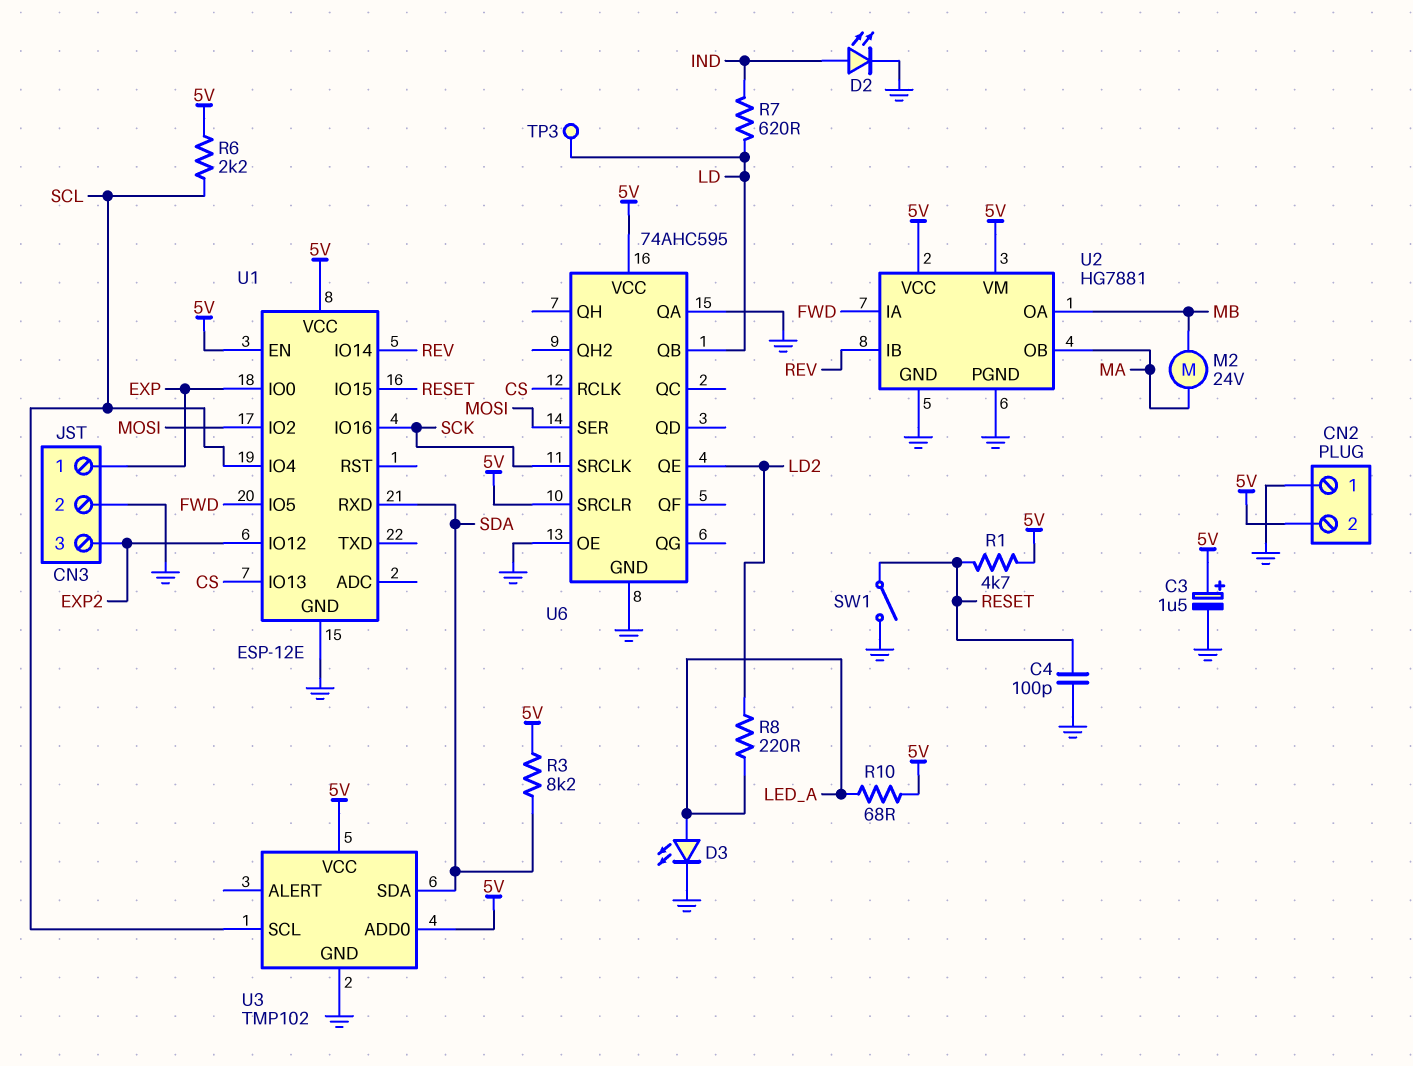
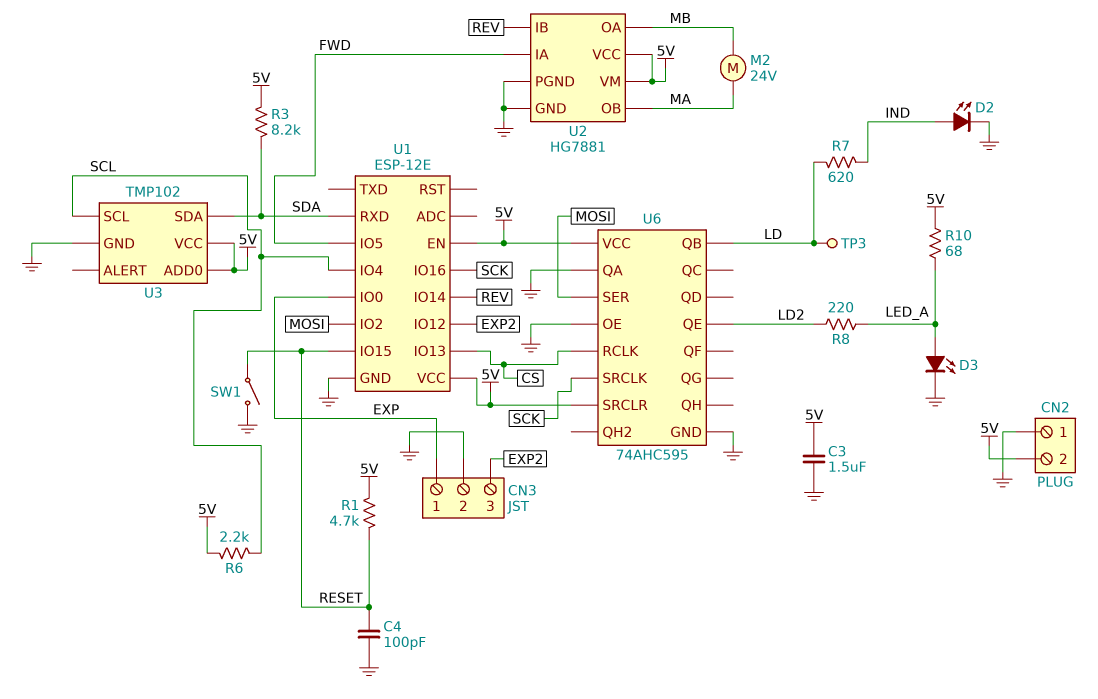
C3: 1.5uF (plus 5V, minus GND) -> 1.5uF (5V, GND)

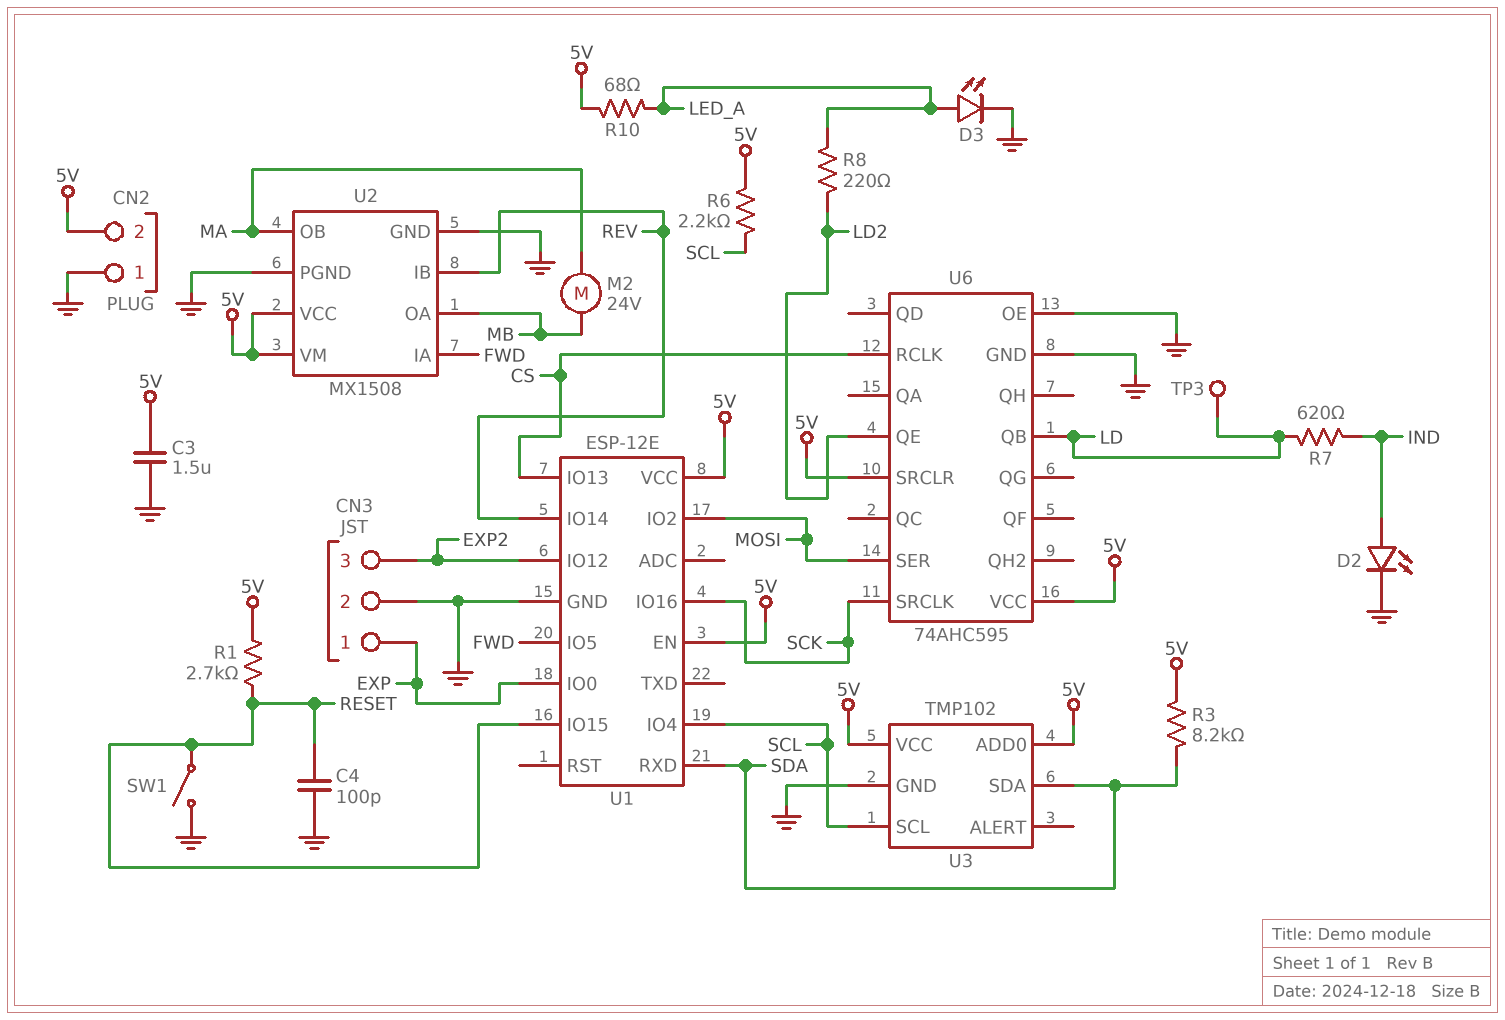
R1: 4.7k (5V, RESET) -> 2.7k (5V, RESET)
U2: HG7881 -> MX1508
U6 pin QA: GND -> none

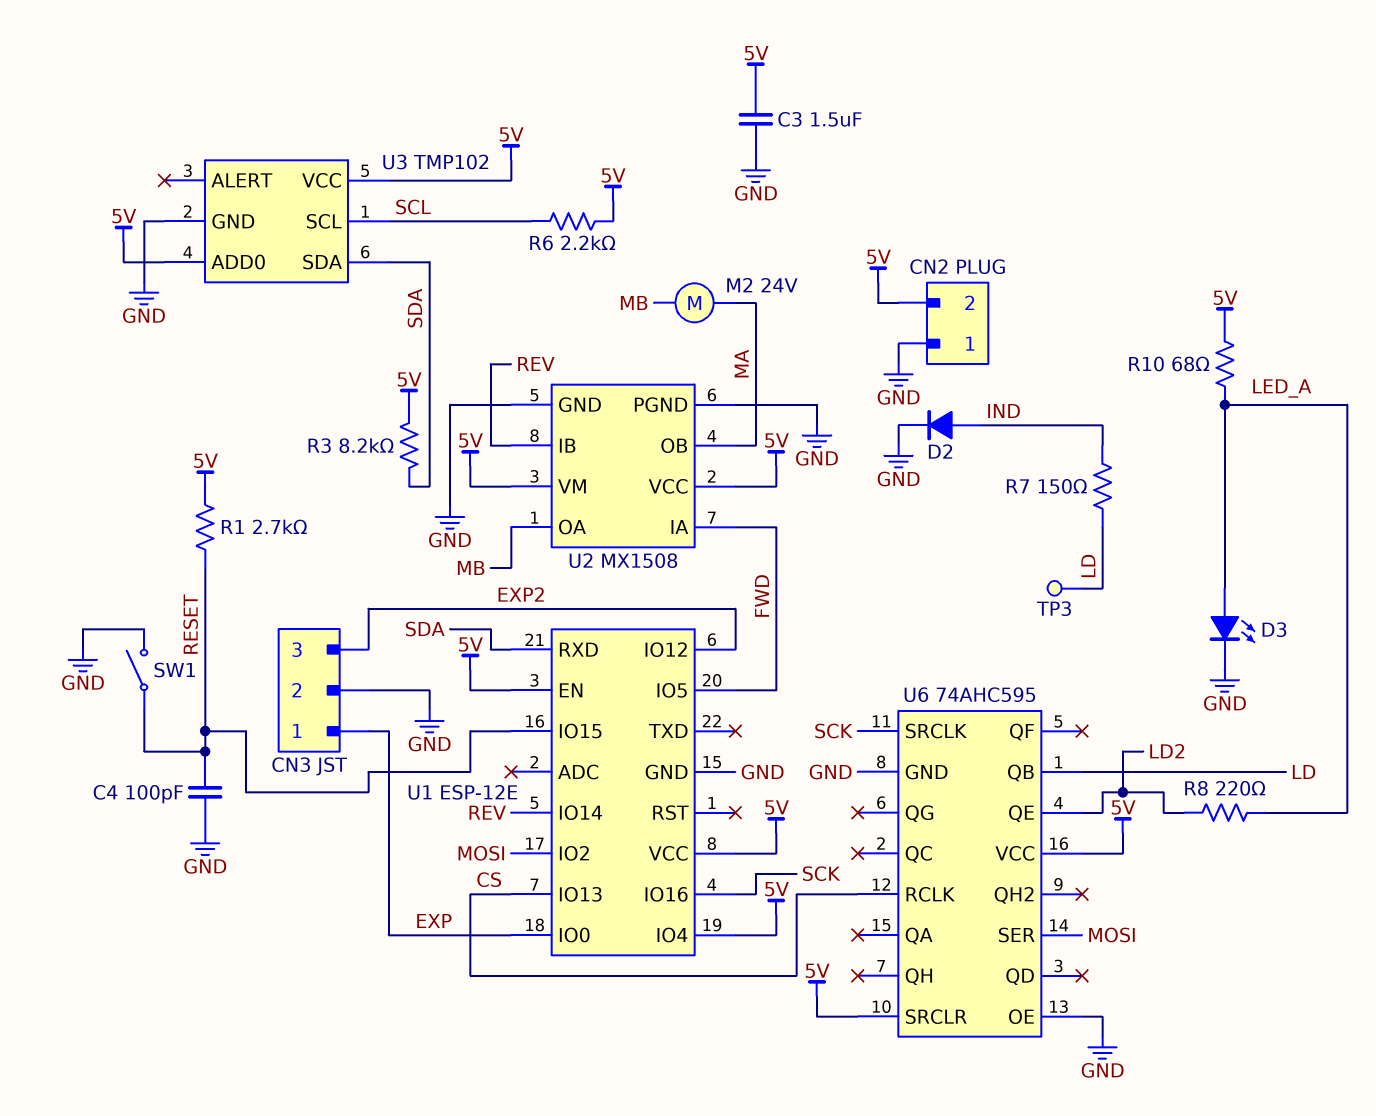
D2: LED (A IND, K GND) -> diode (A IND, K GND)
R7: 620 (IND, LD) -> 150 (IND, LD)
U1 pin IO4: SCL -> 5V

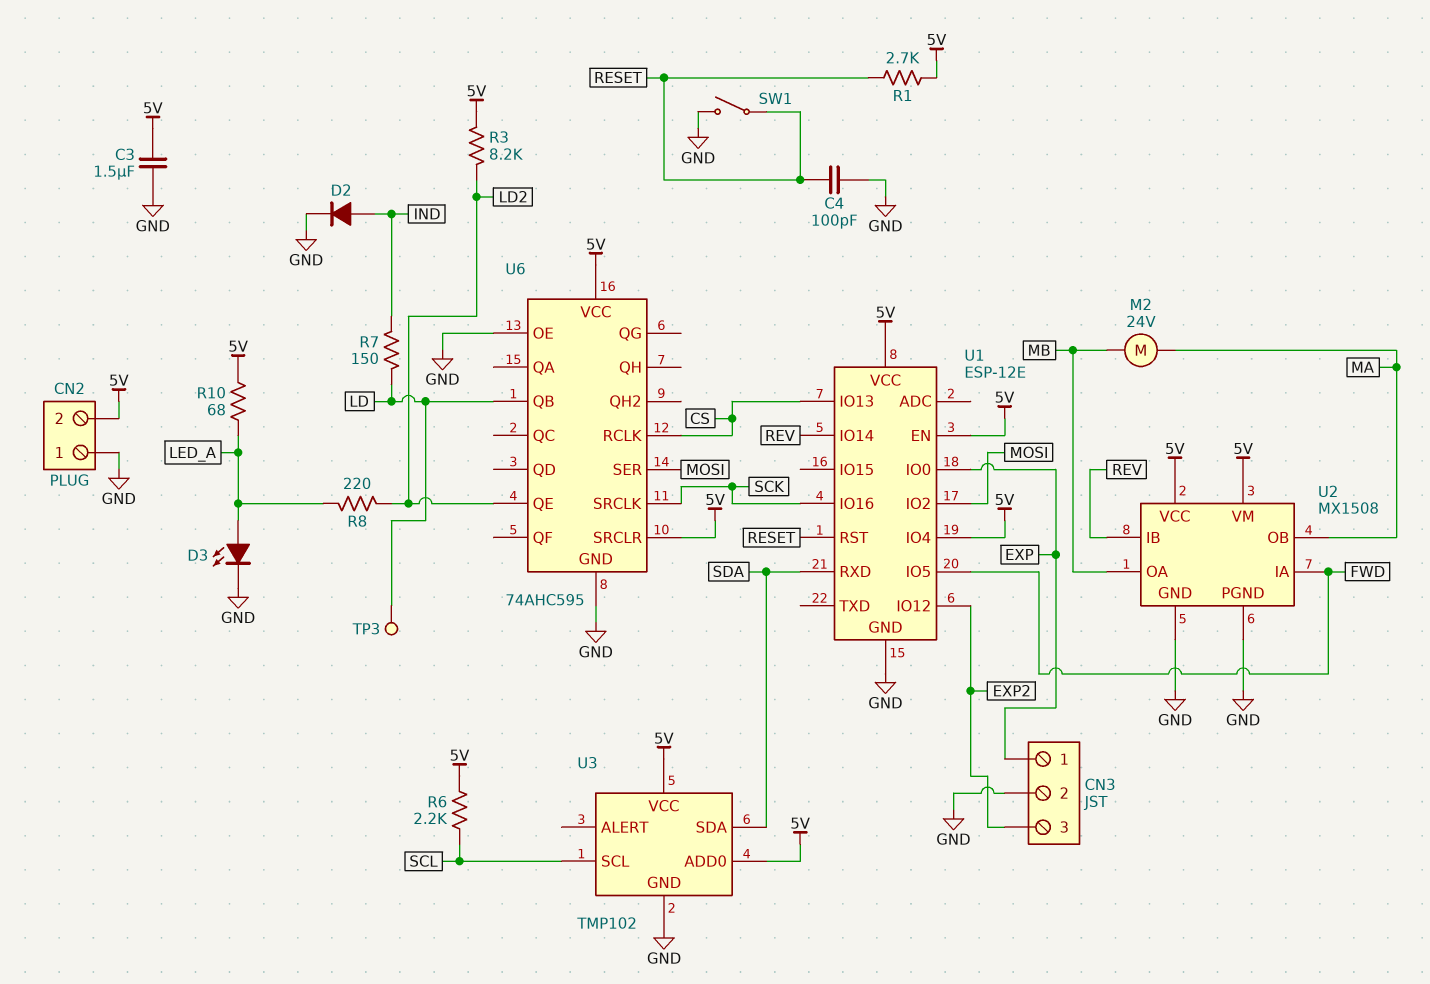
R3: 8.2k (5V, SDA) -> 8.2k (5V, LD2)
U1 pin IO15: RESET -> none
U1 pin RST: none -> RESET

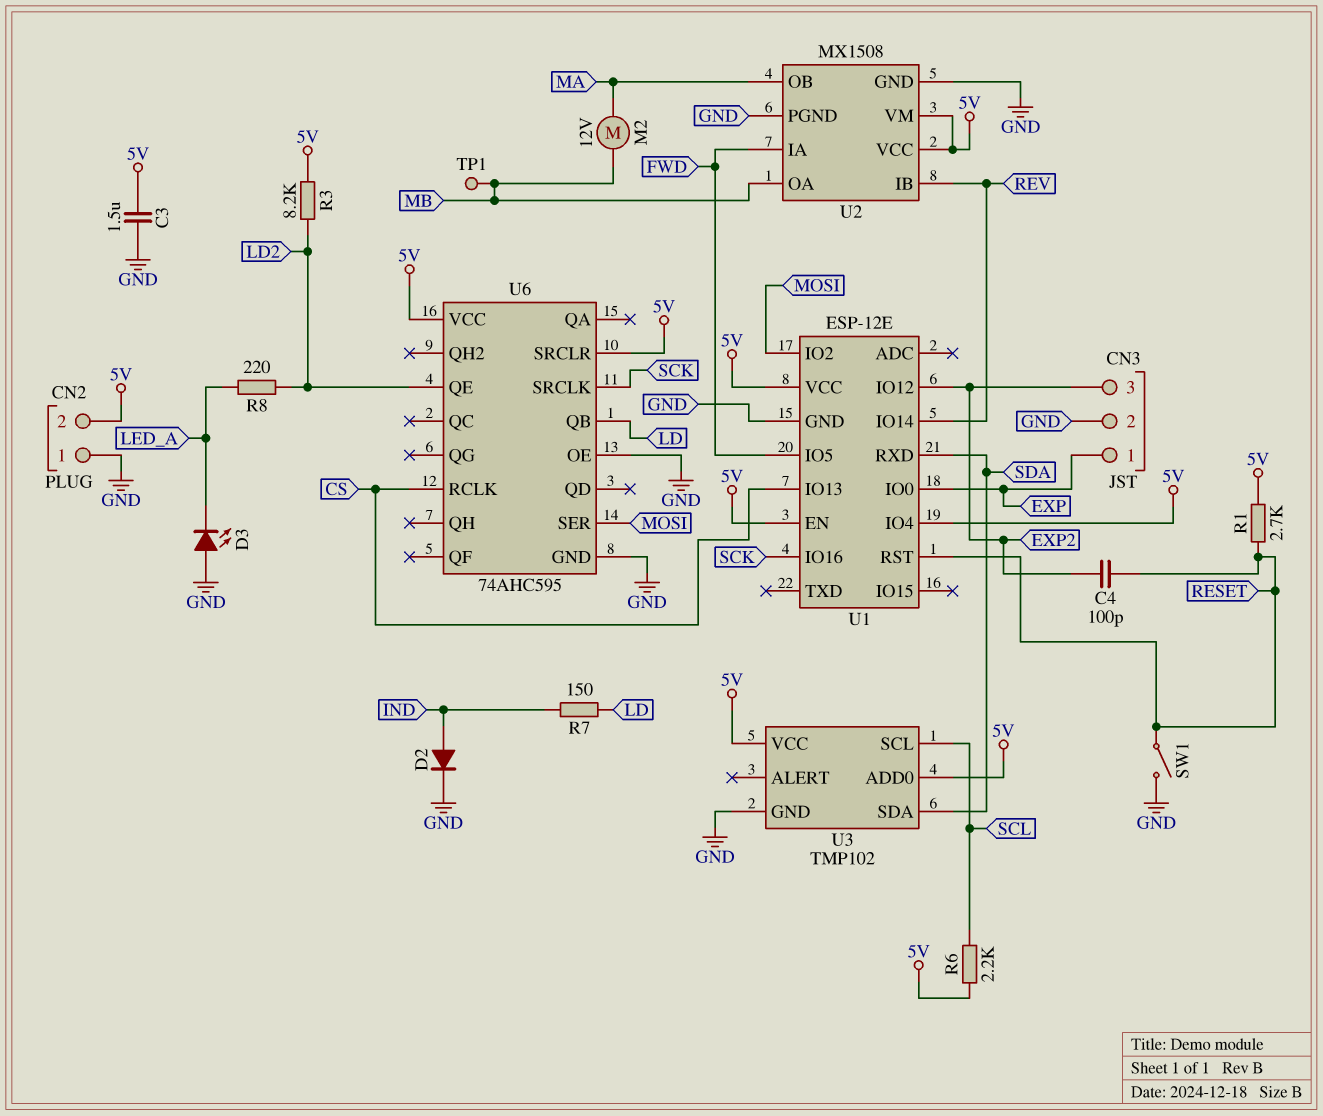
C4: 100pF (GND, RESET) -> 100pF (EXP2, RESET)
D3: LED (A LED_A, K GND) -> LED (A GND, K LED_A)
M2: motor 24V (MA, MB) -> motor 12V (MA, MB)
R10: 68 (5V, LED_A) -> none
TP1: none -> test point (MB)
TP3: test point (LD) -> none

